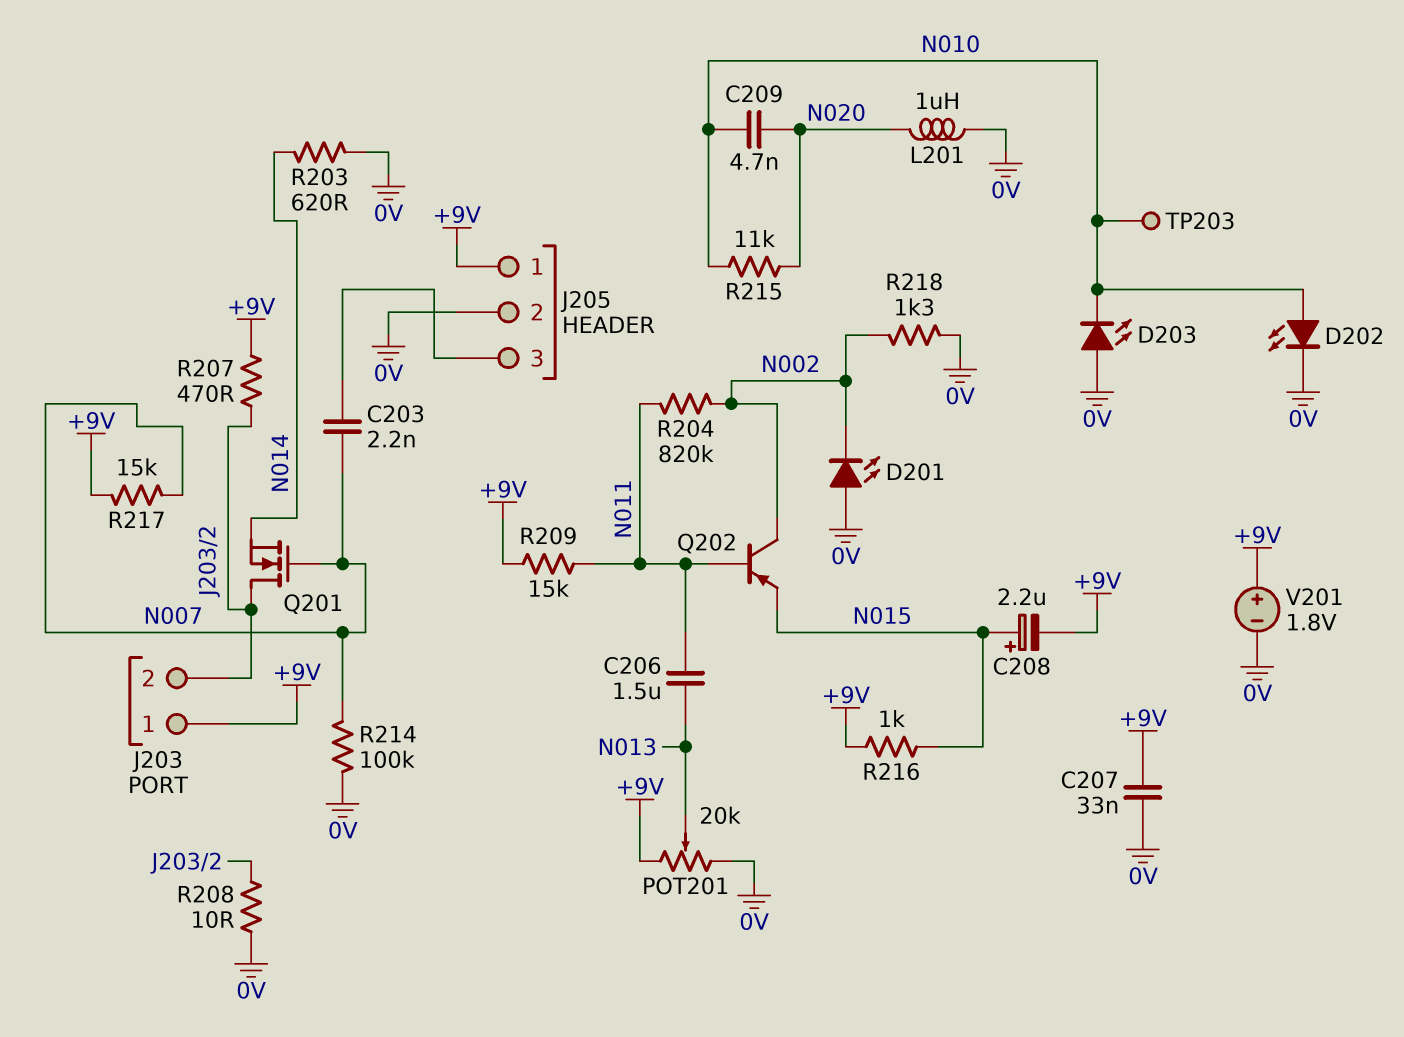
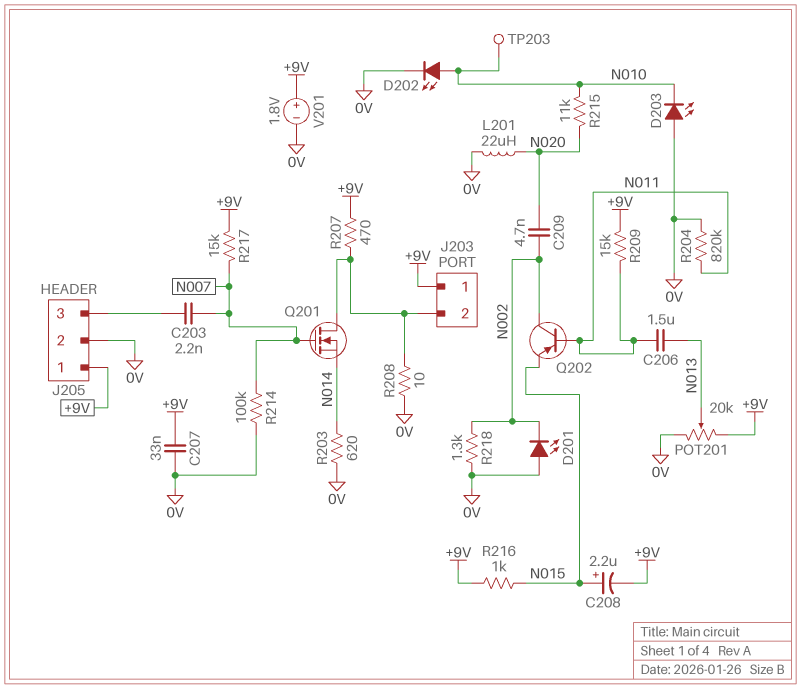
C209: 4.7nF (N010, N020) -> 4.7nF (N002, N020)
L201: 1uH (0V, N020) -> 22uH (0V, N020)
R204: 820k (N002, N011) -> 820k (0V, N011)

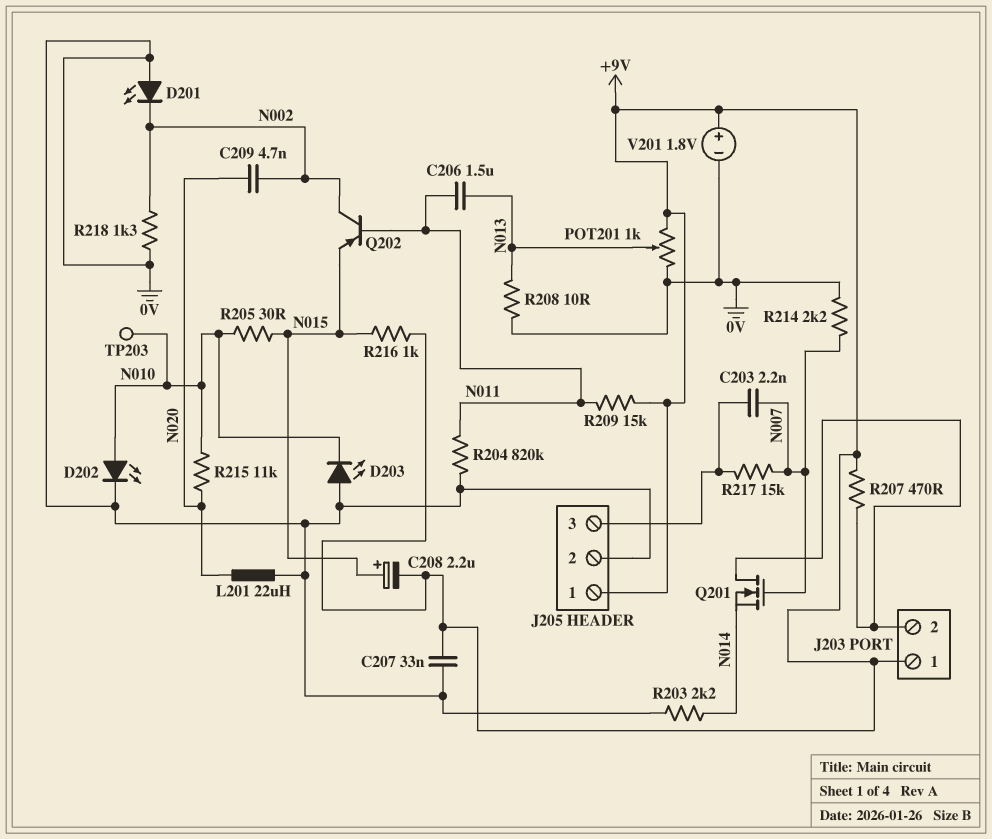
POT201: 20k (+9V, 0V, wiper N013) -> 1k (+9V, 0V, wiper N013)
R203: 620 (0V, N014) -> 2.2k (0V, N014)
R205: none -> 30 (N010, N015)
R208: 10 (0V, J203/2) -> 10 (0V, N013)
R214: 100k (0V, N007) -> 2.2k (0V, N007)
R217: 15k (+9V, N007) -> 15k (J205/3, N007)

